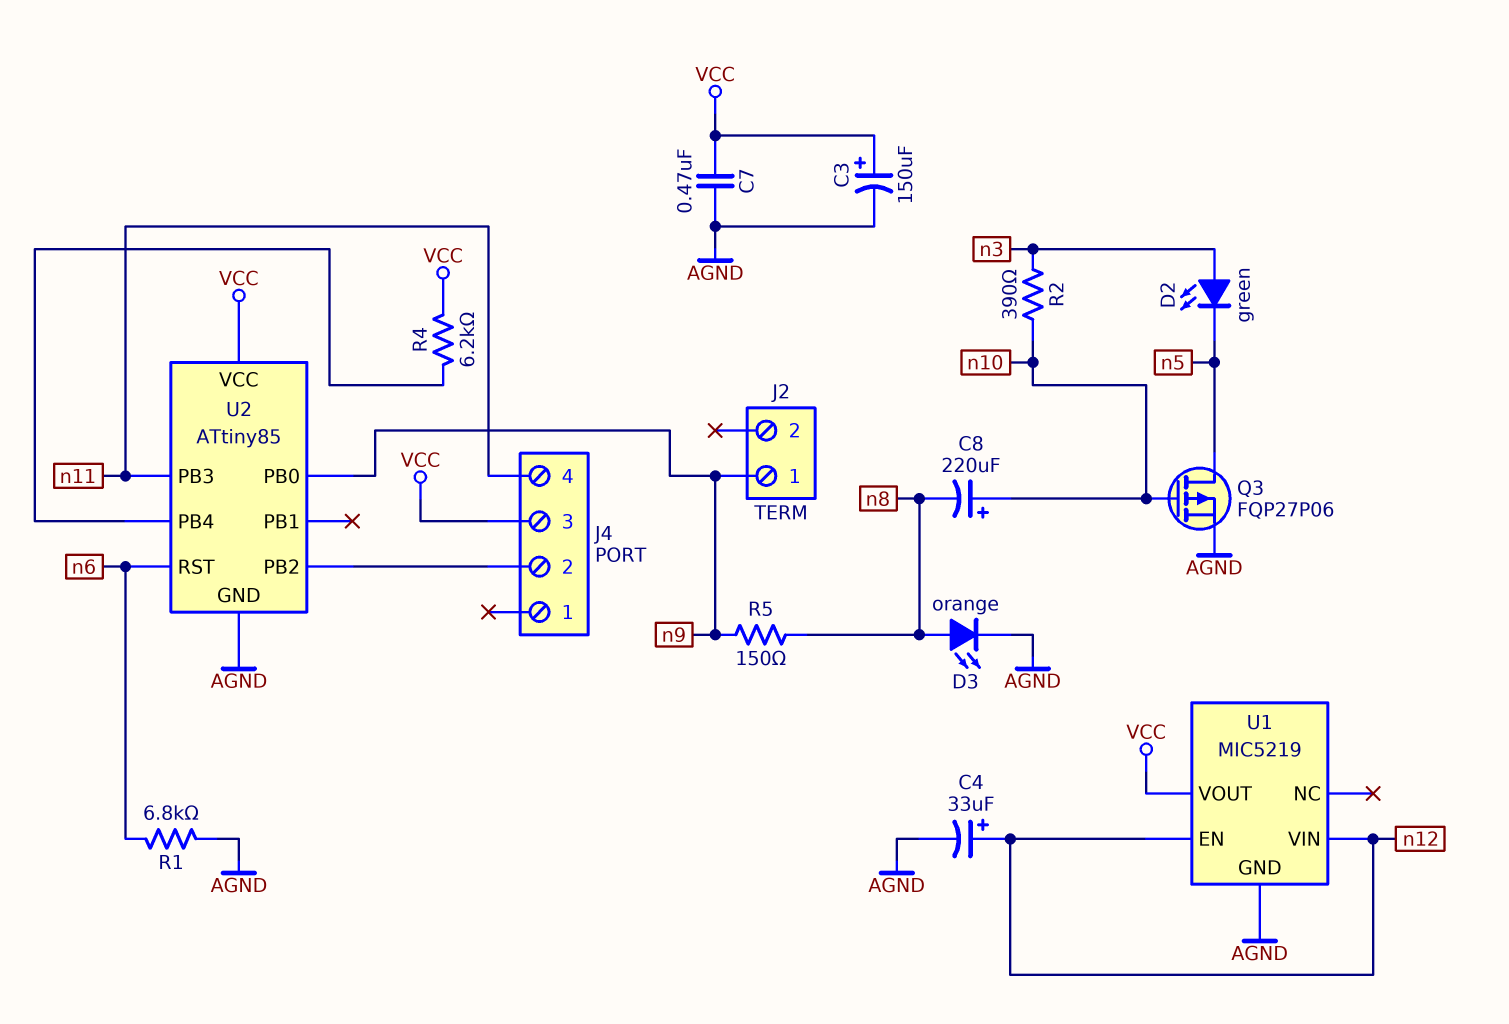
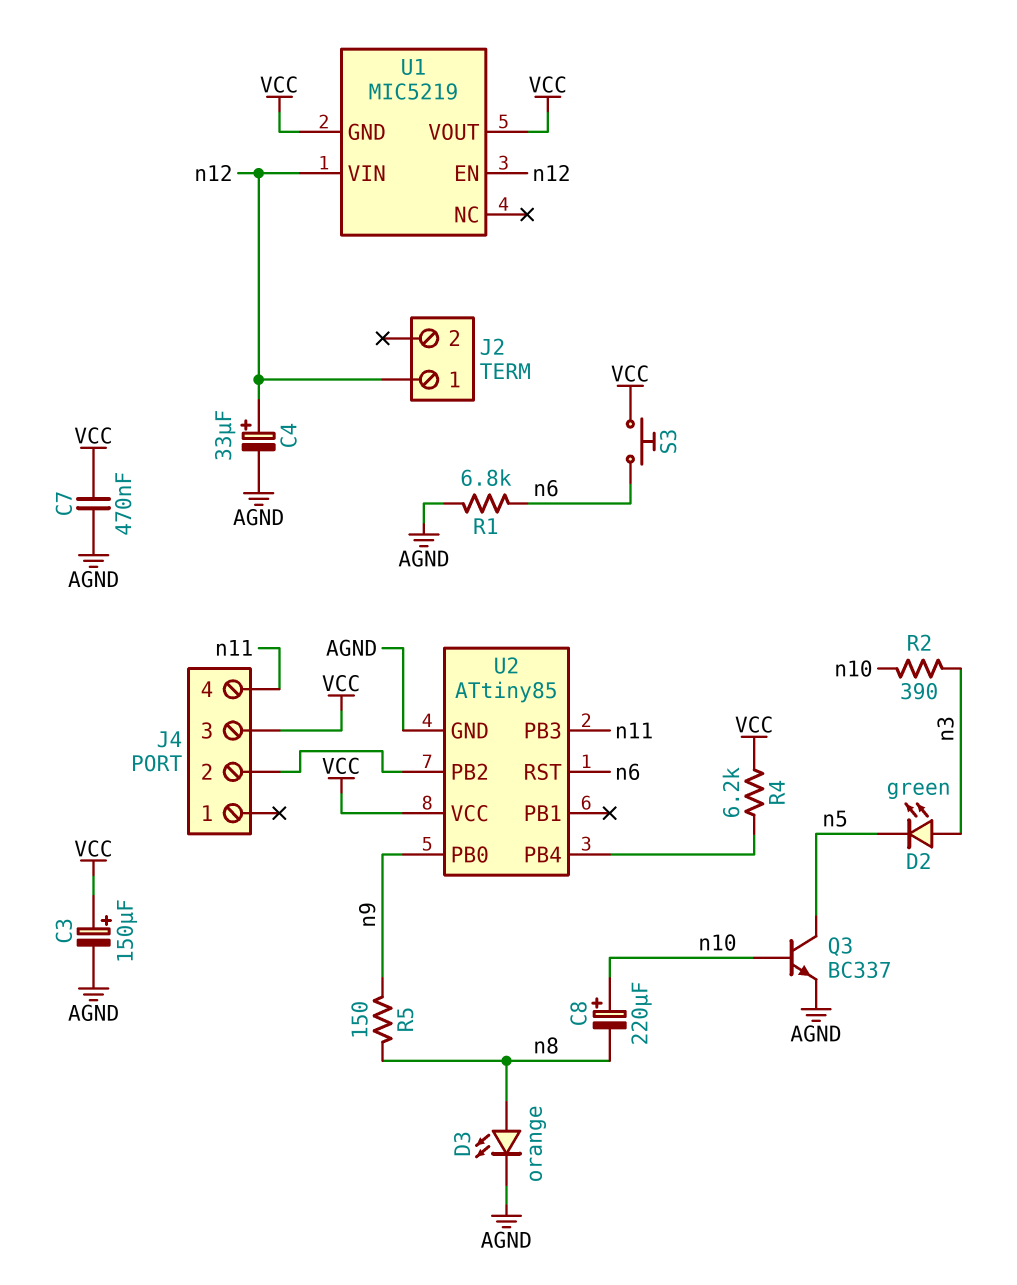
J2 pin 1: n9 -> n12
Q3: PMOS FQP27P06 (G n10, D n5, S AGND) -> NPN BC337 (B n10, C n5, E AGND)
S3: none -> button (VCC, n6)
U1 pin GND: AGND -> VCC

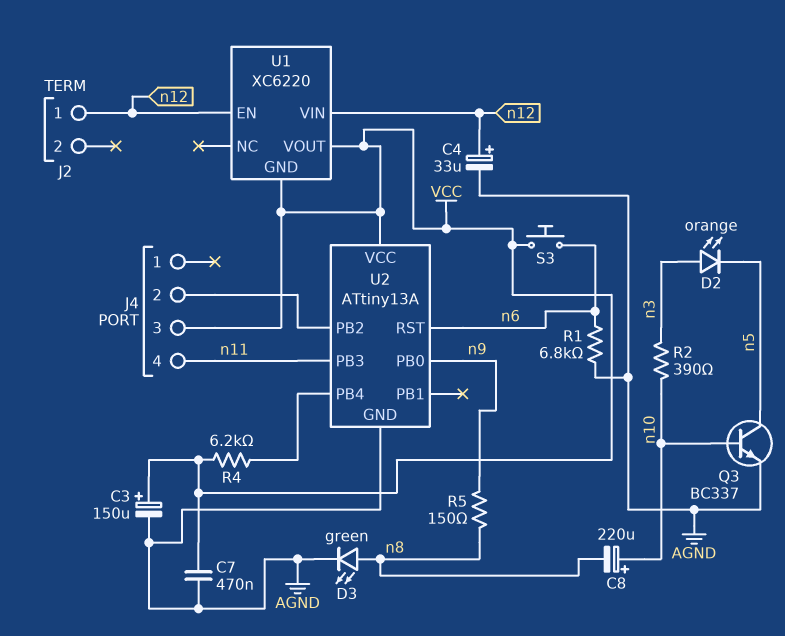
D2: LED green (A n3, K n5) -> LED orange (A n3, K n5)
D3: LED orange (A n8, K AGND) -> LED green (A n8, K AGND)
U1: MIC5219 -> XC6220
U2: ATtiny85 -> ATtiny13A

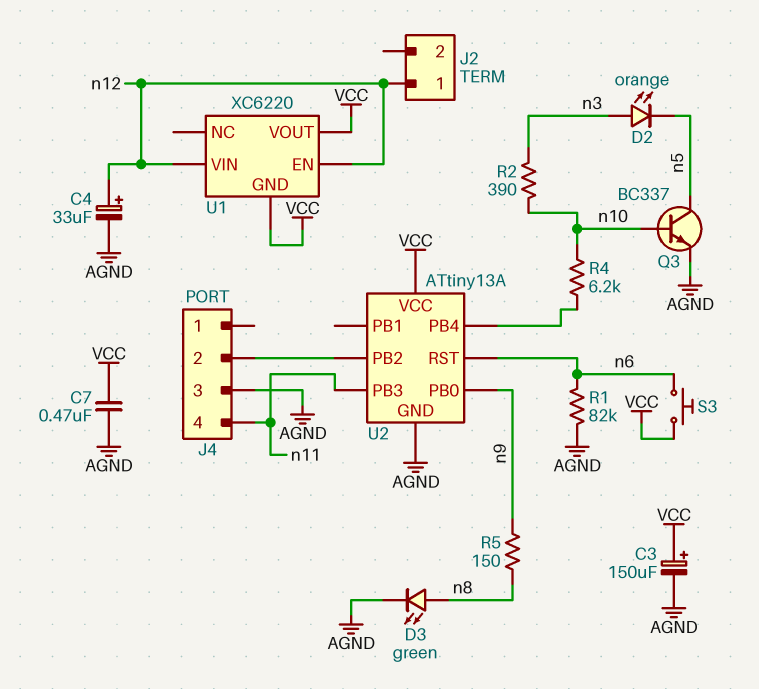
C8: 220uF (plus n10, minus n8) -> none
J4 pin 3: VCC -> AGND
R1: 6.8k (AGND, n6) -> 82k (AGND, n6)
R4: 6.2k (U2/PB4, VCC) -> 6.2k (U2/PB4, n10)

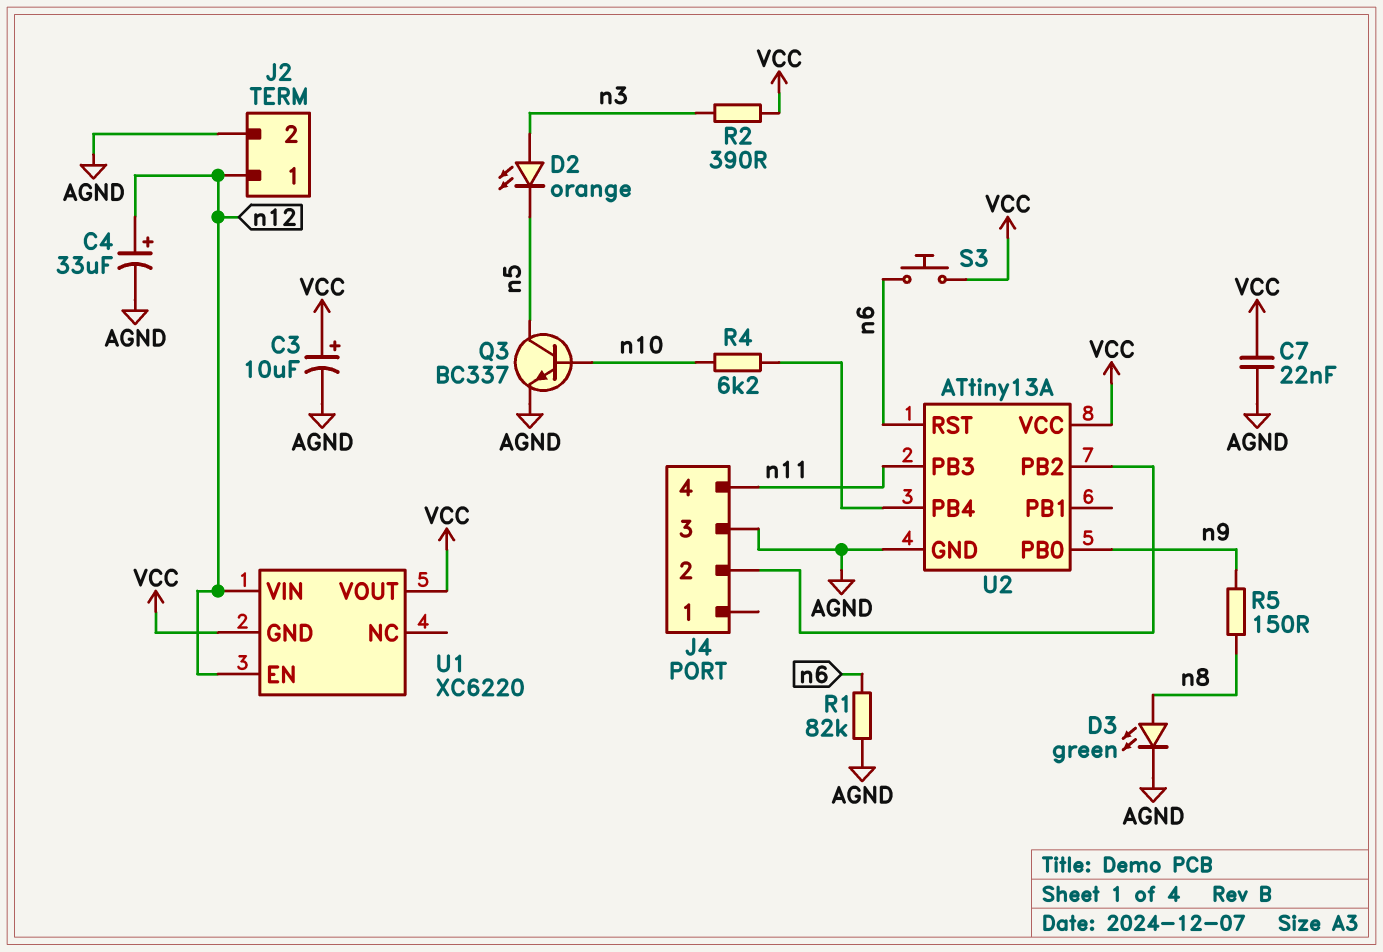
C3: 150uF (plus VCC, minus AGND) -> 10uF (plus VCC, minus AGND)
C7: 470nF (AGND, VCC) -> 22nF (AGND, VCC)
J2 pin 2: none -> AGND
R2: 390 (n3, n10) -> 390 (VCC, n3)

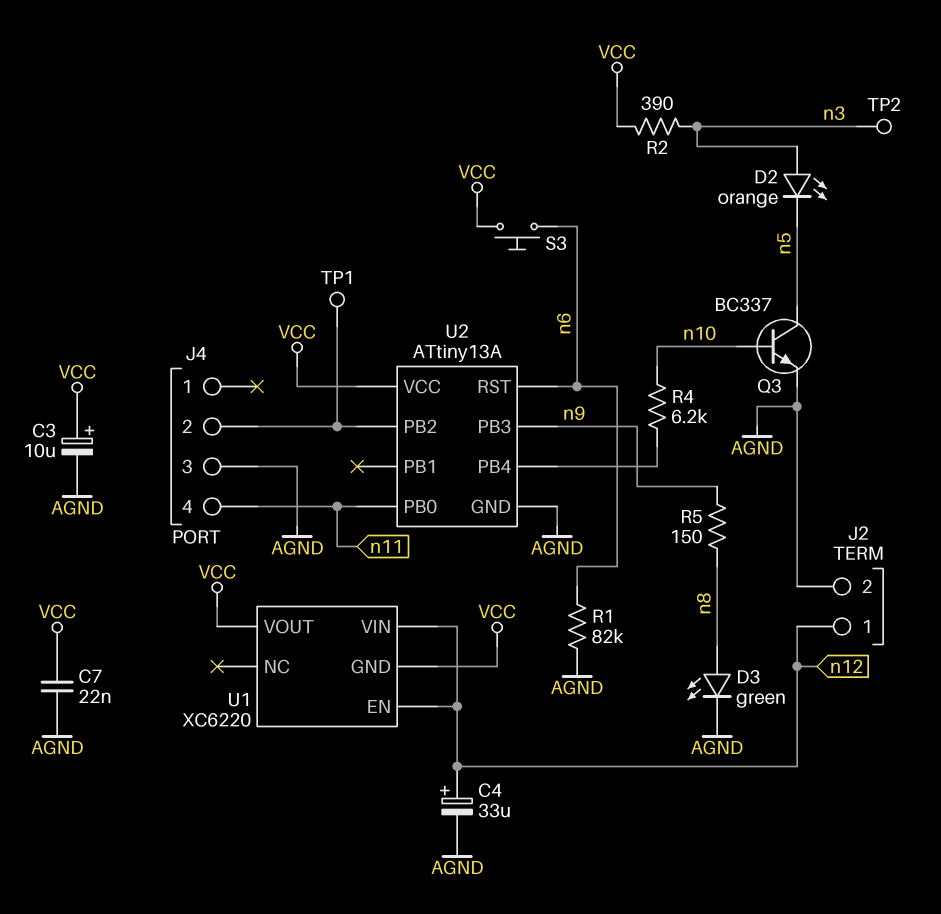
TP1: none -> test point (J4/2)
TP2: none -> test point (n3)
U2 pin PB0: n9 -> n11
U2 pin PB3: n11 -> n9

